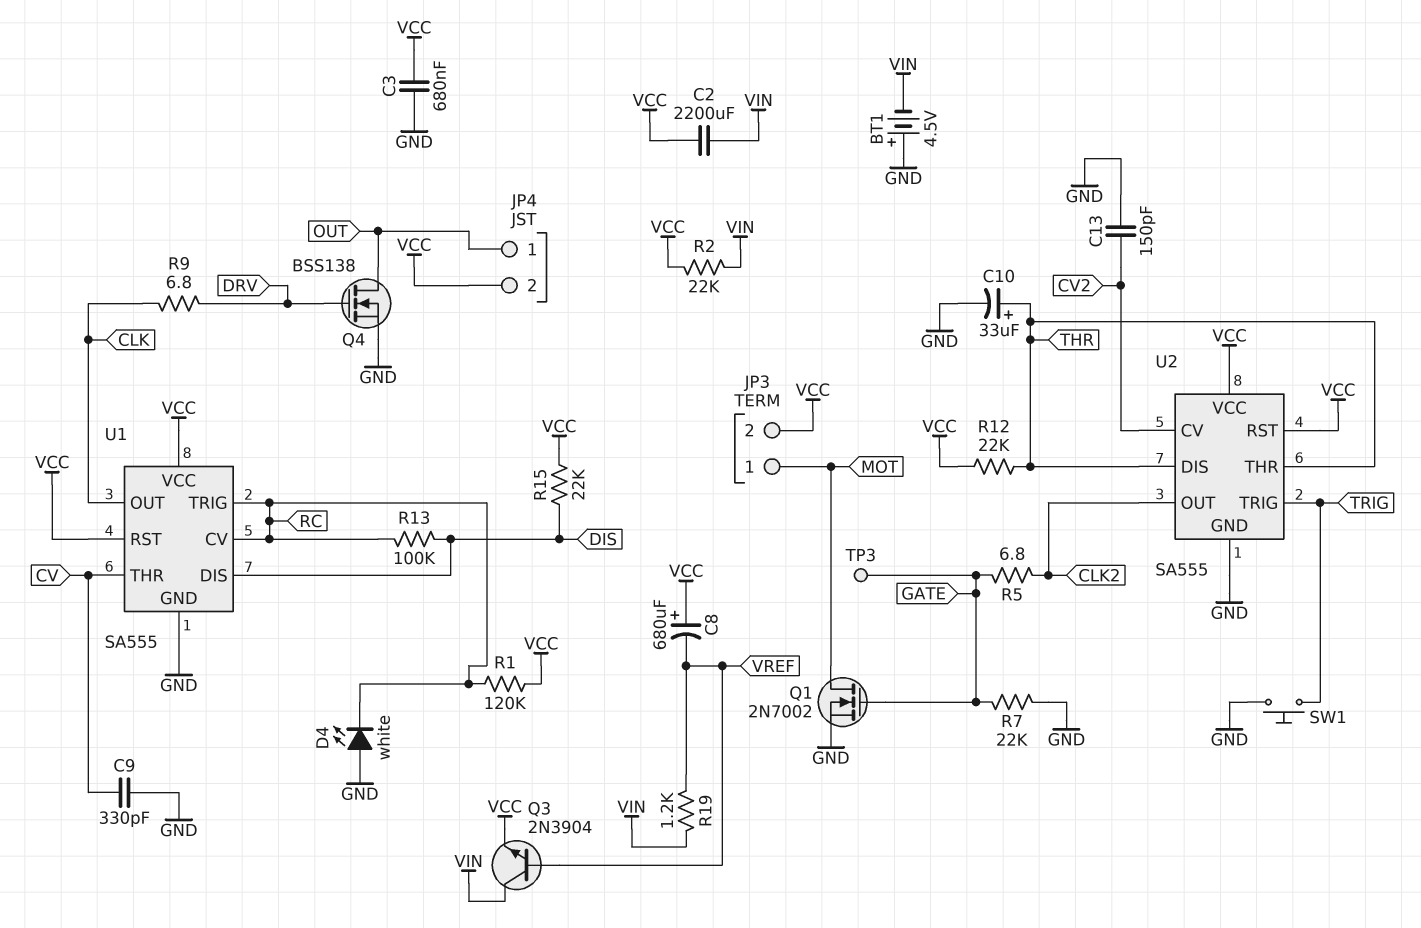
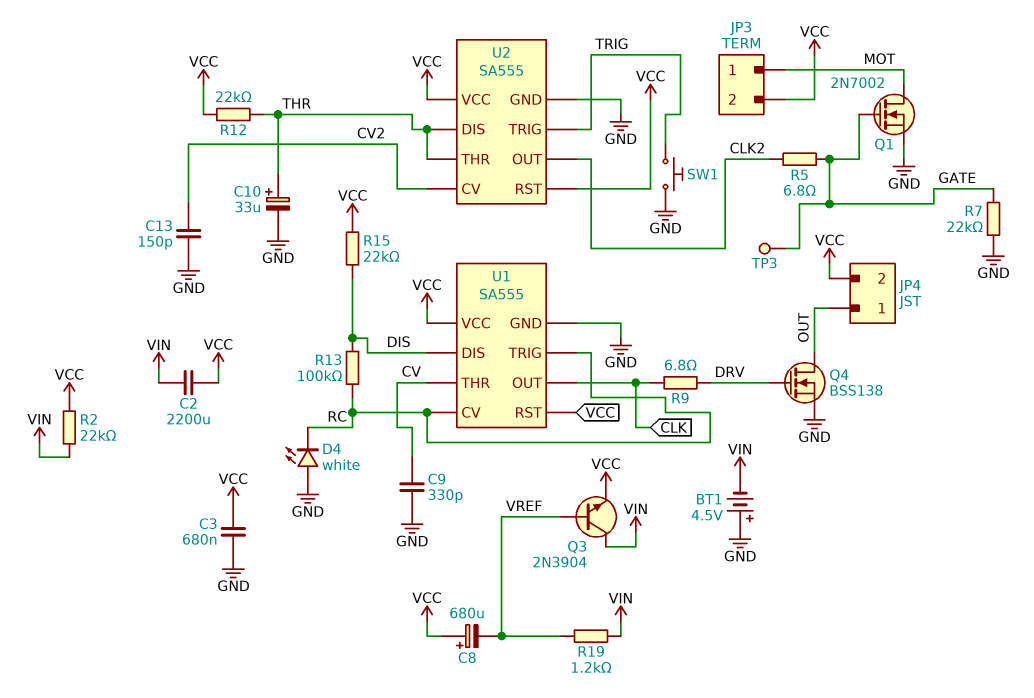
R1: 120k (RC, VCC) -> none

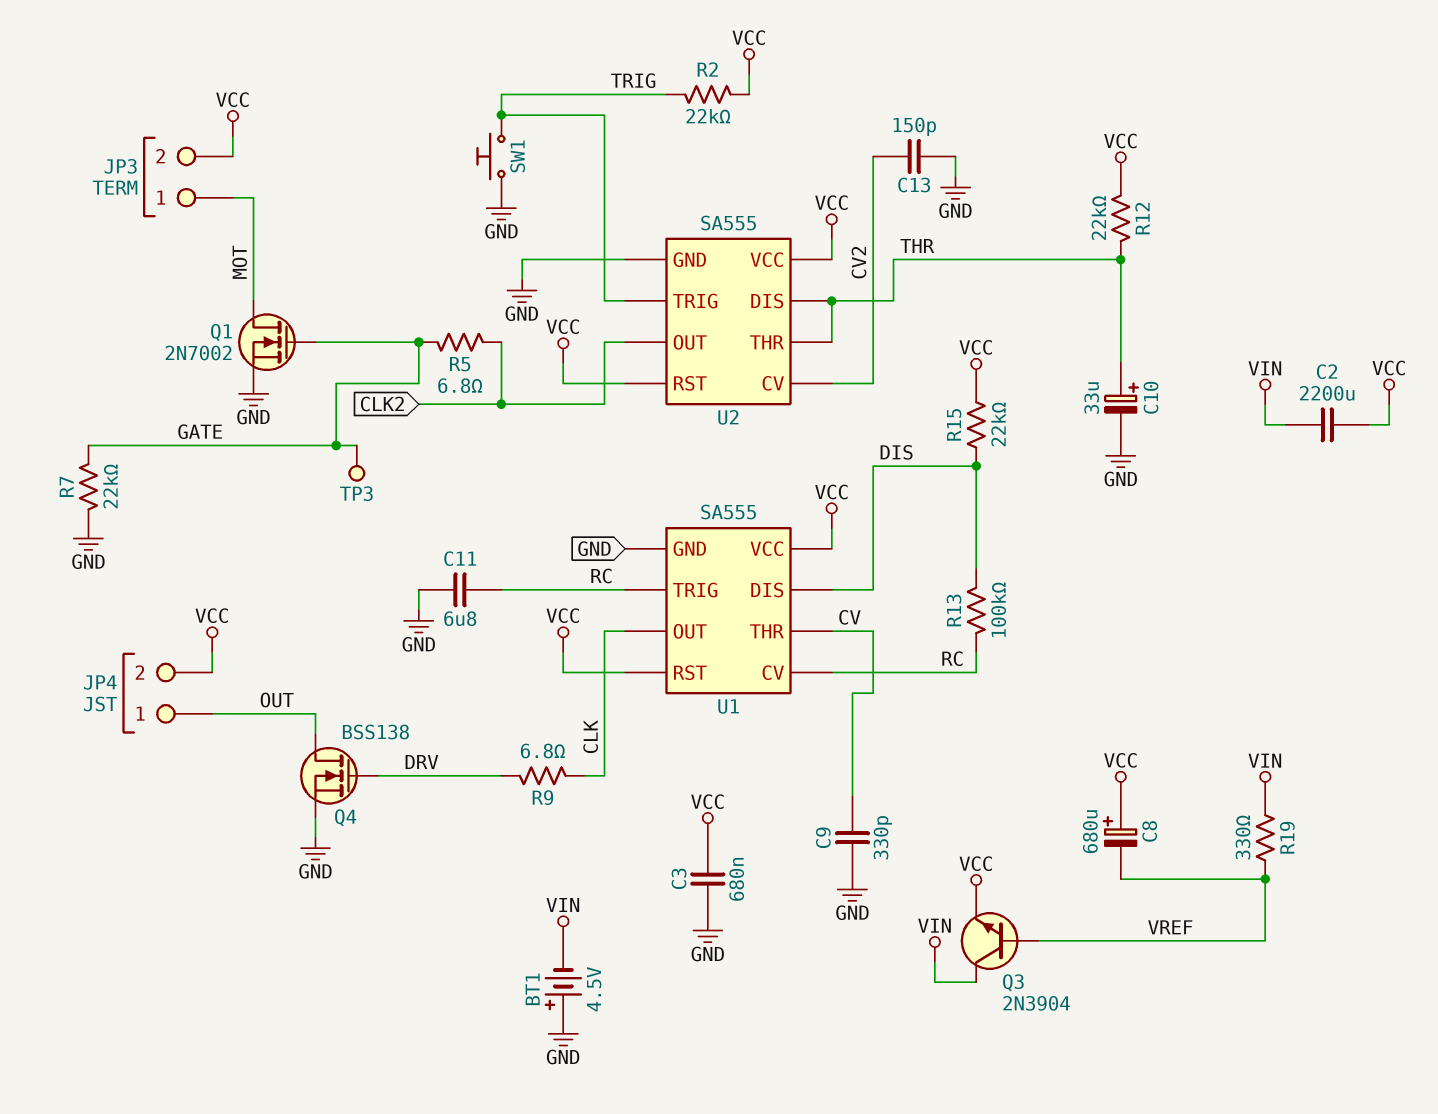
C11: none -> 6.8uF (GND, RC)
D4: LED white (A GND, K RC) -> none
R2: 22k (VCC, VIN) -> 22k (TRIG, VCC)
R19: 1.2k (VIN, VREF) -> 330 (VIN, VREF)

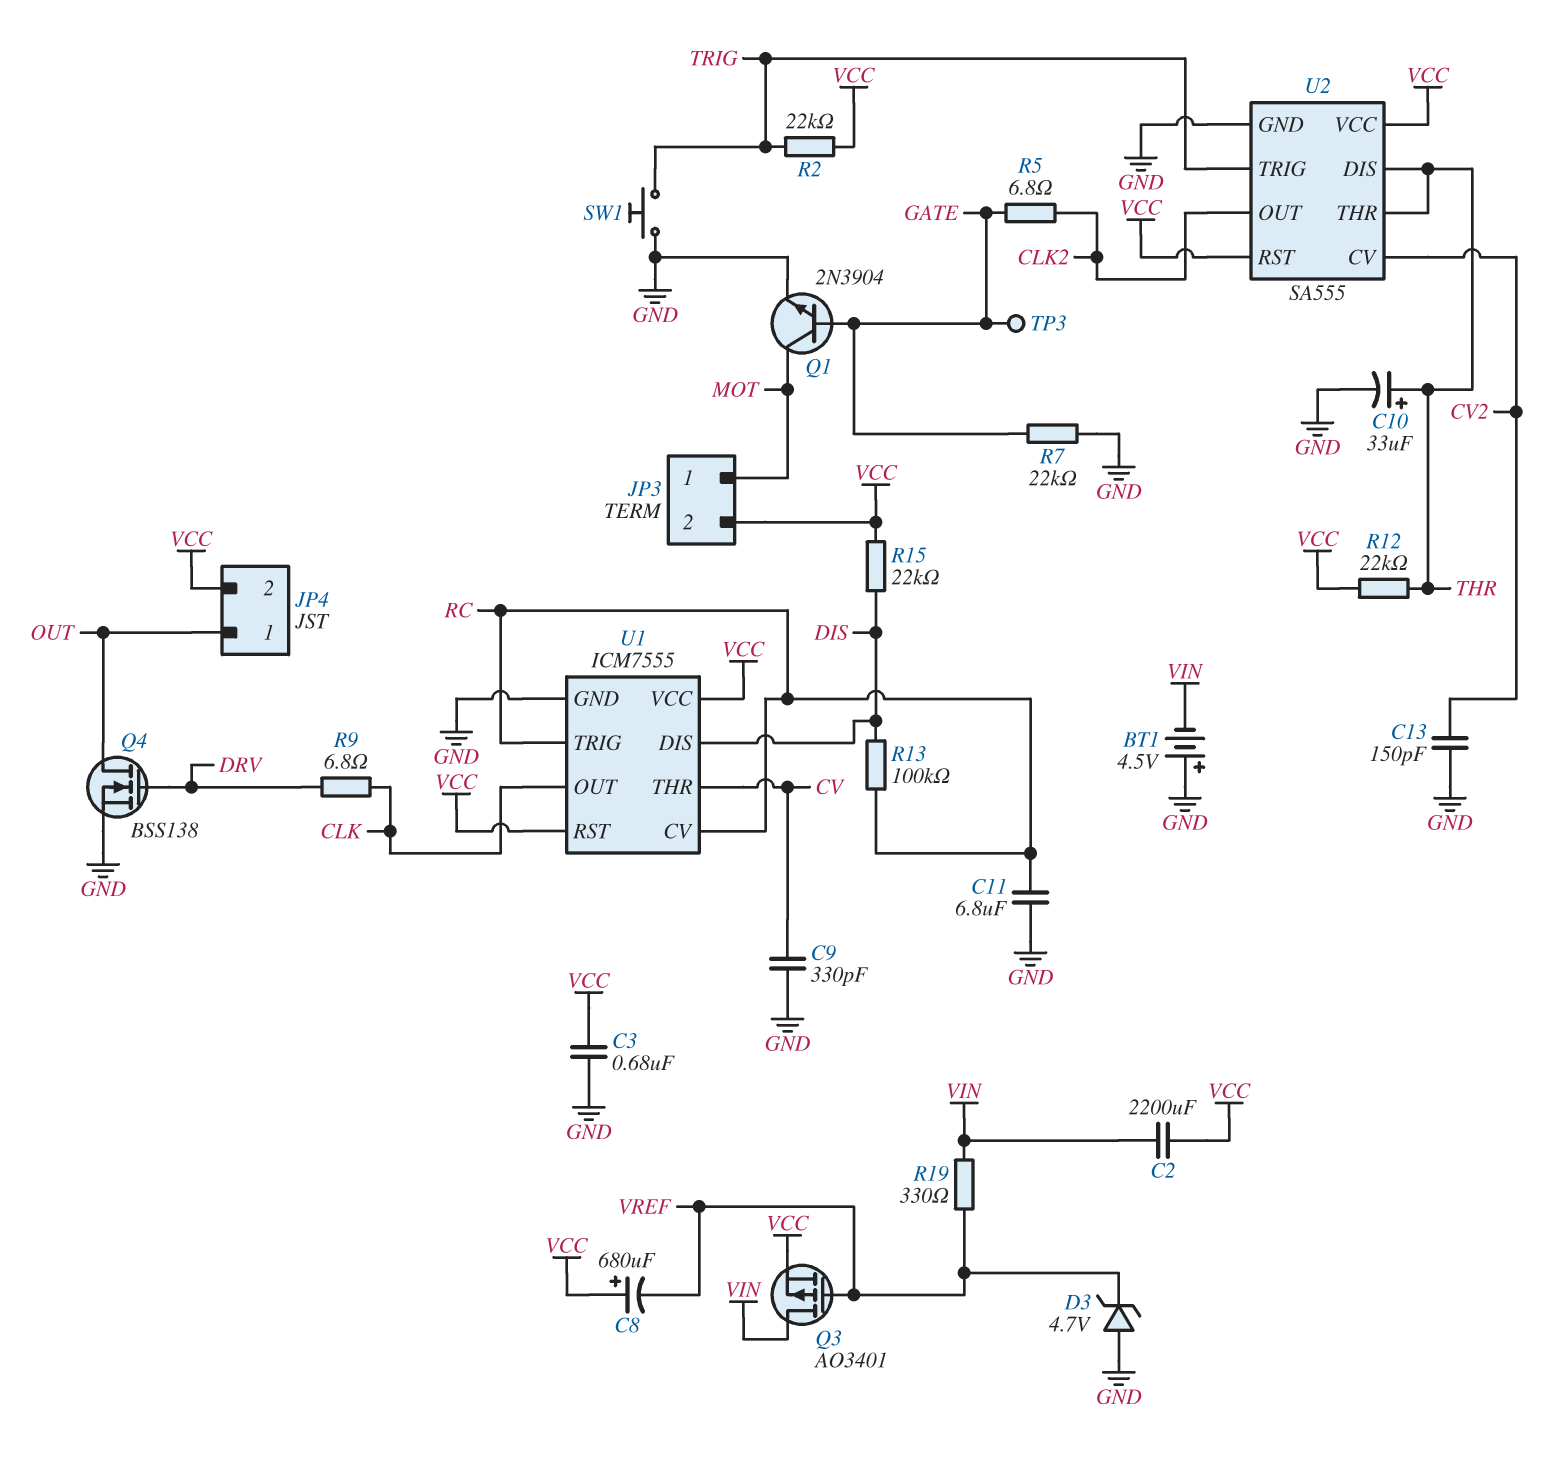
D3: none -> zener 4.7V (A GND, K VREF)
Q1: NMOS 2N7002 (G GATE, D MOT, S GND) -> NPN 2N3904 (B GATE, C MOT, E GND)
Q3: NPN 2N3904 (B VREF, C VIN, E VCC) -> PMOS AO3401 (G VREF, D VIN, S VCC)
U1: SA555 -> ICM7555

